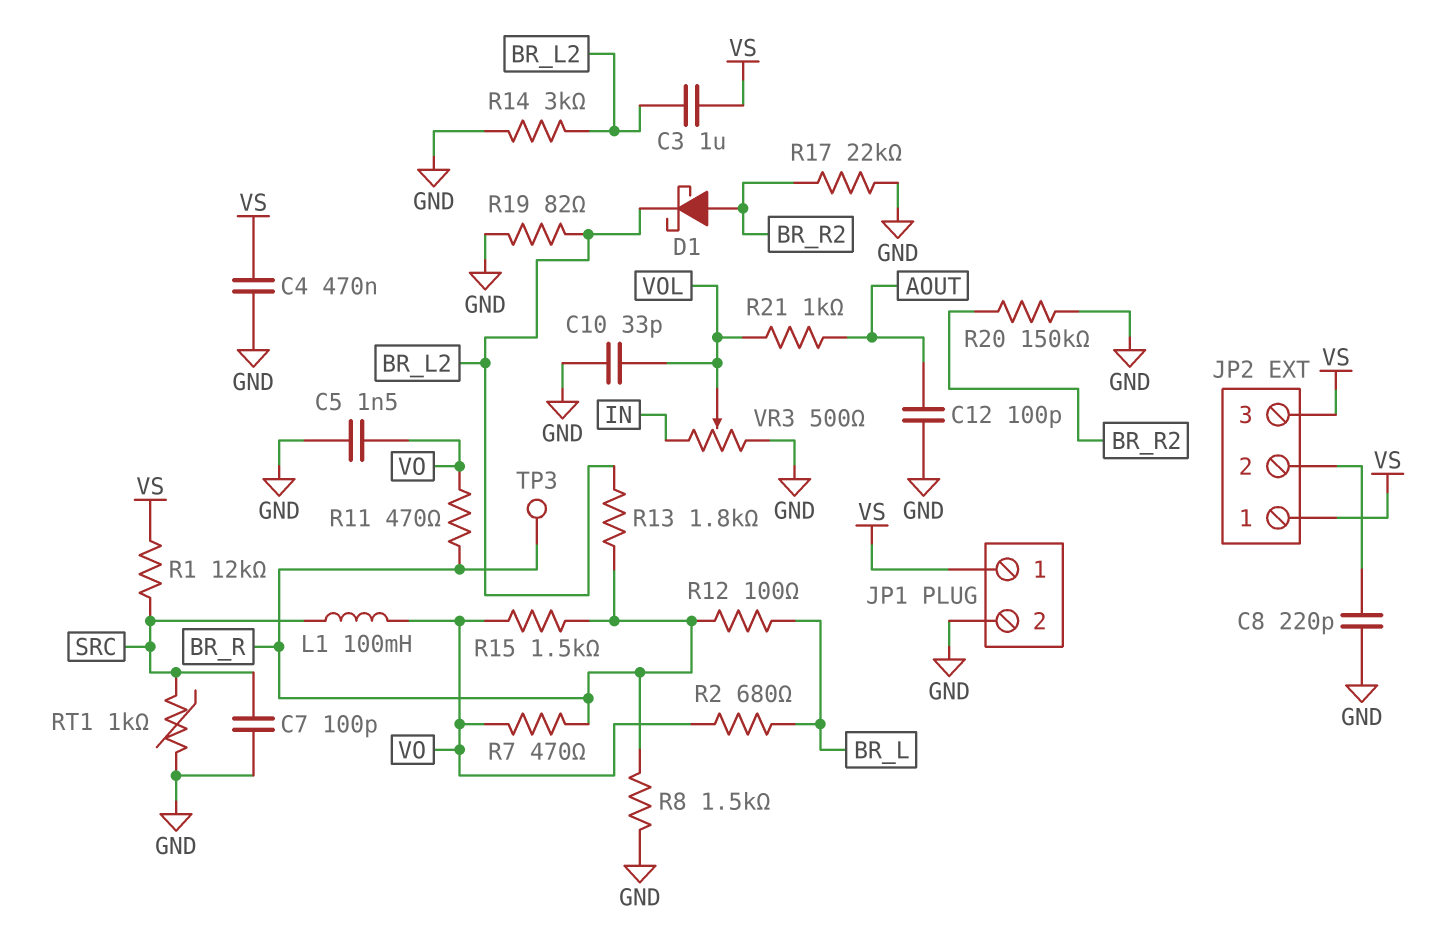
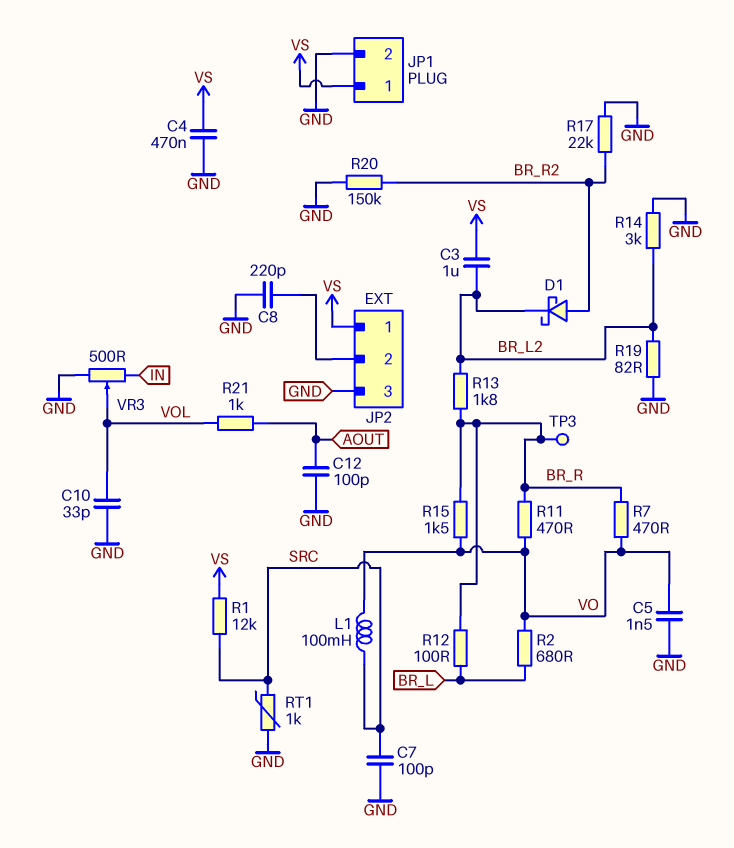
JP2 pin 3: VS -> GND
R8: 1.5k (BR_R, GND) -> none

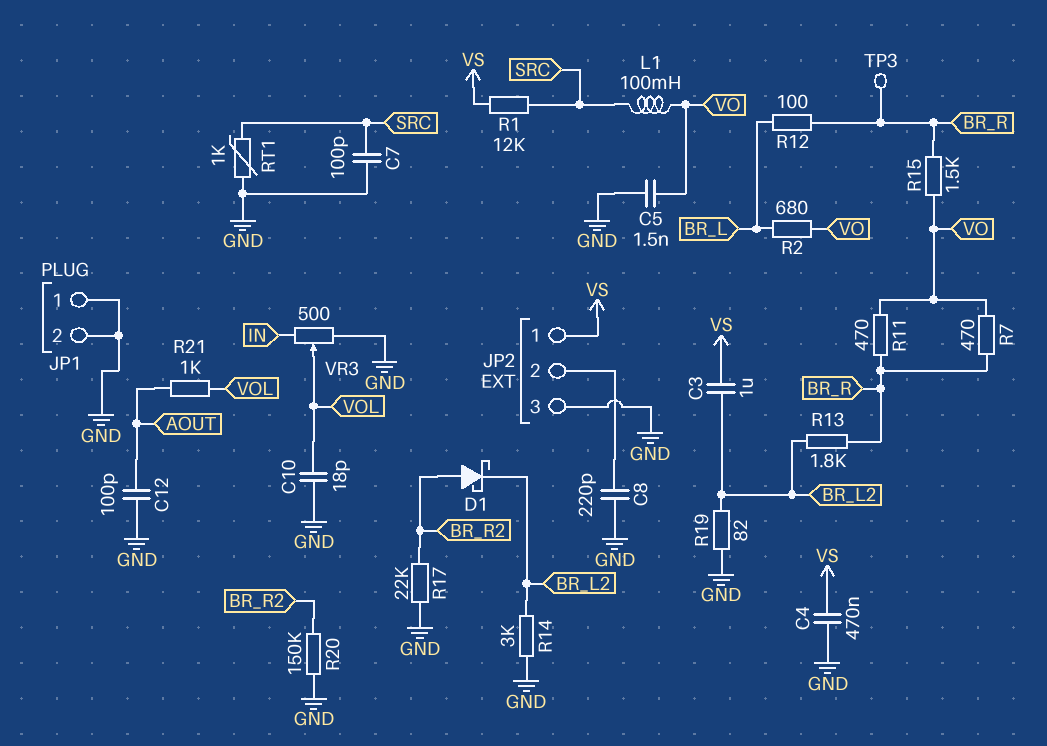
C10: 33pF (GND, VOL) -> 18pF (GND, VOL)
JP1 pin 1: VS -> GND

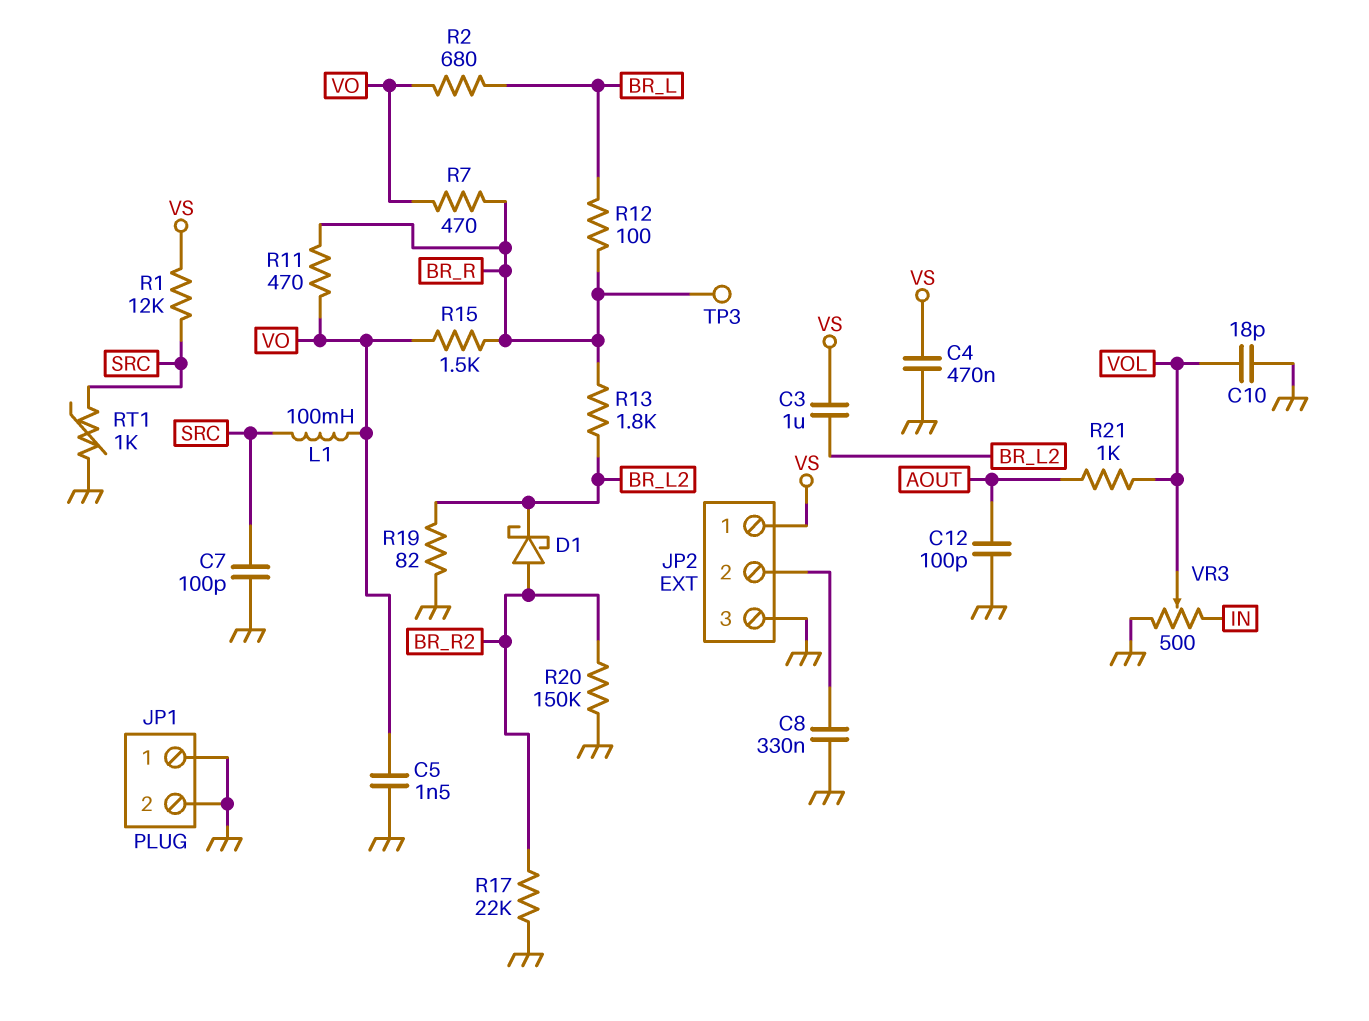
C8: 220pF (GND, JP2/2) -> 330nF (GND, JP2/2)
R14: 3k (BR_L2, GND) -> none

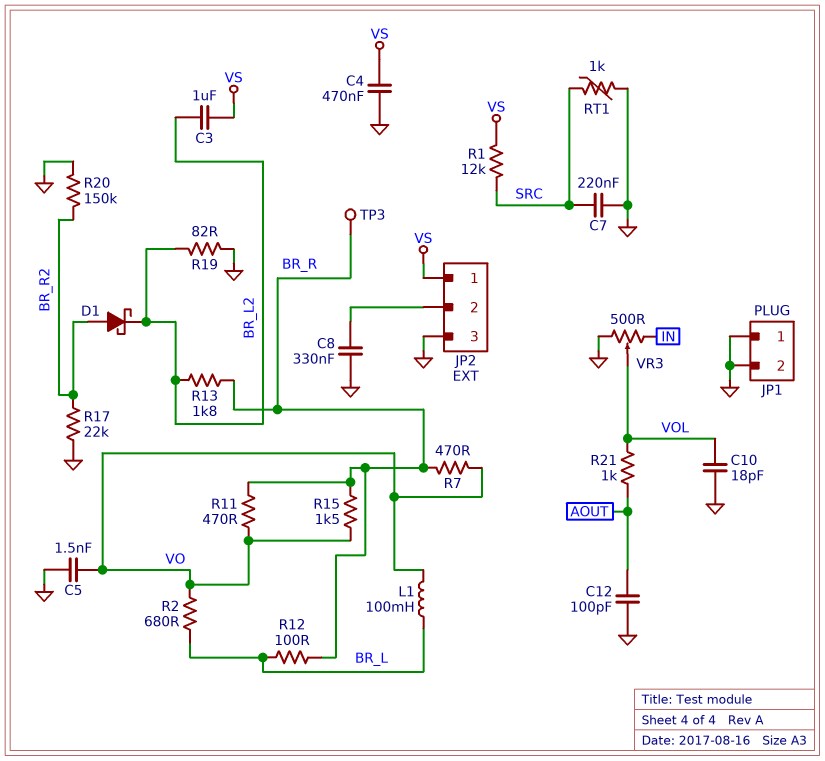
C7: 100pF (GND, SRC) -> 220nF (GND, SRC)
L1: 100mH (SRC, VO) -> 100mH (BR_L, VO)

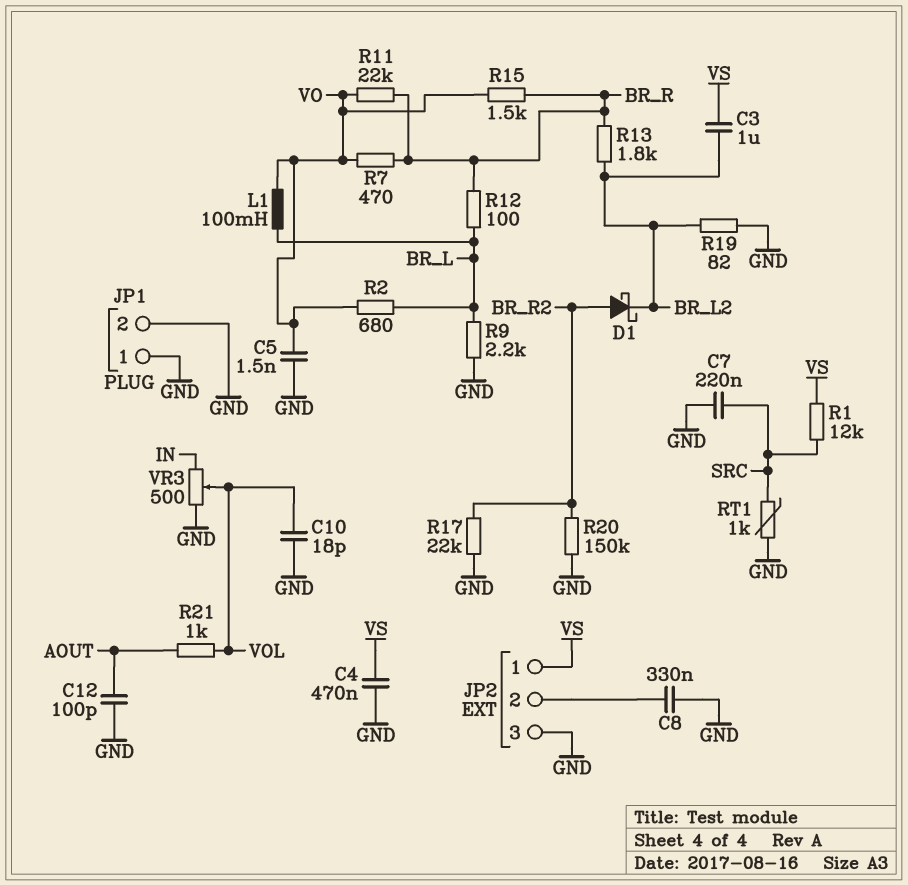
R9: none -> 2.2k (BR_L, GND)
R11: 470 (BR_R, VO) -> 22k (BR_R, VO)
TP3: test point (BR_R) -> none

